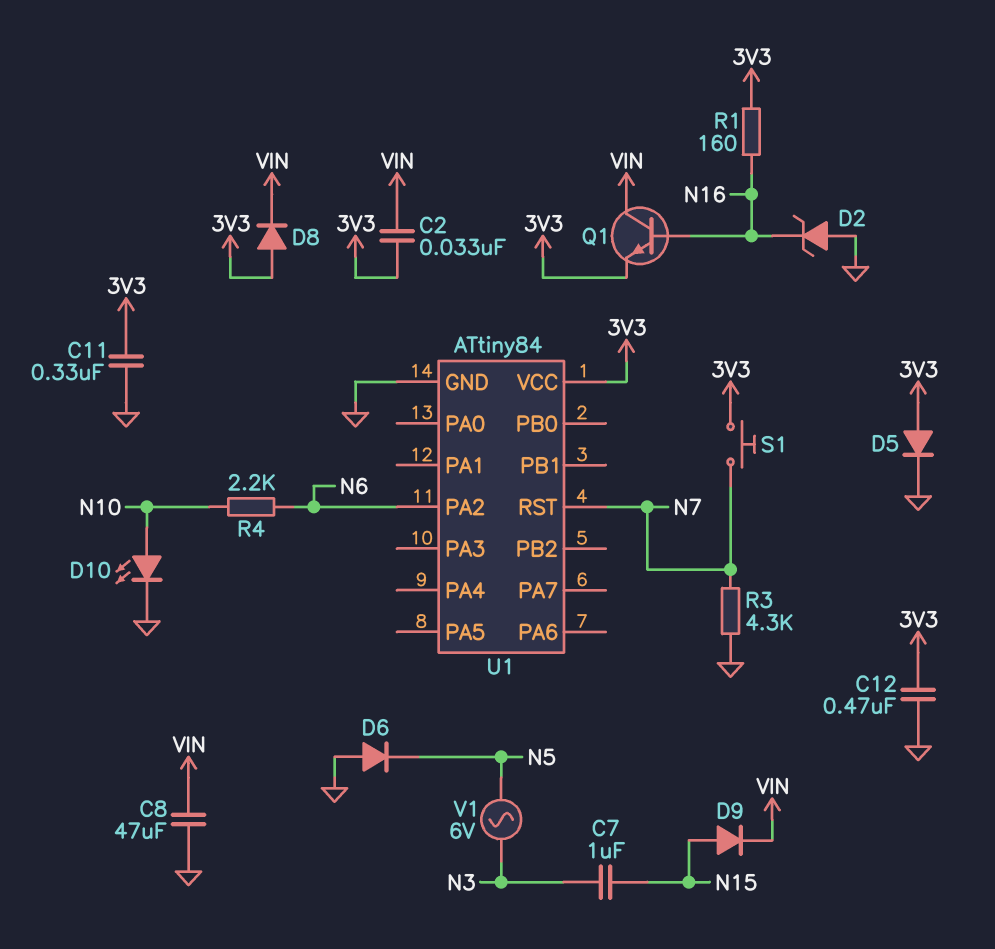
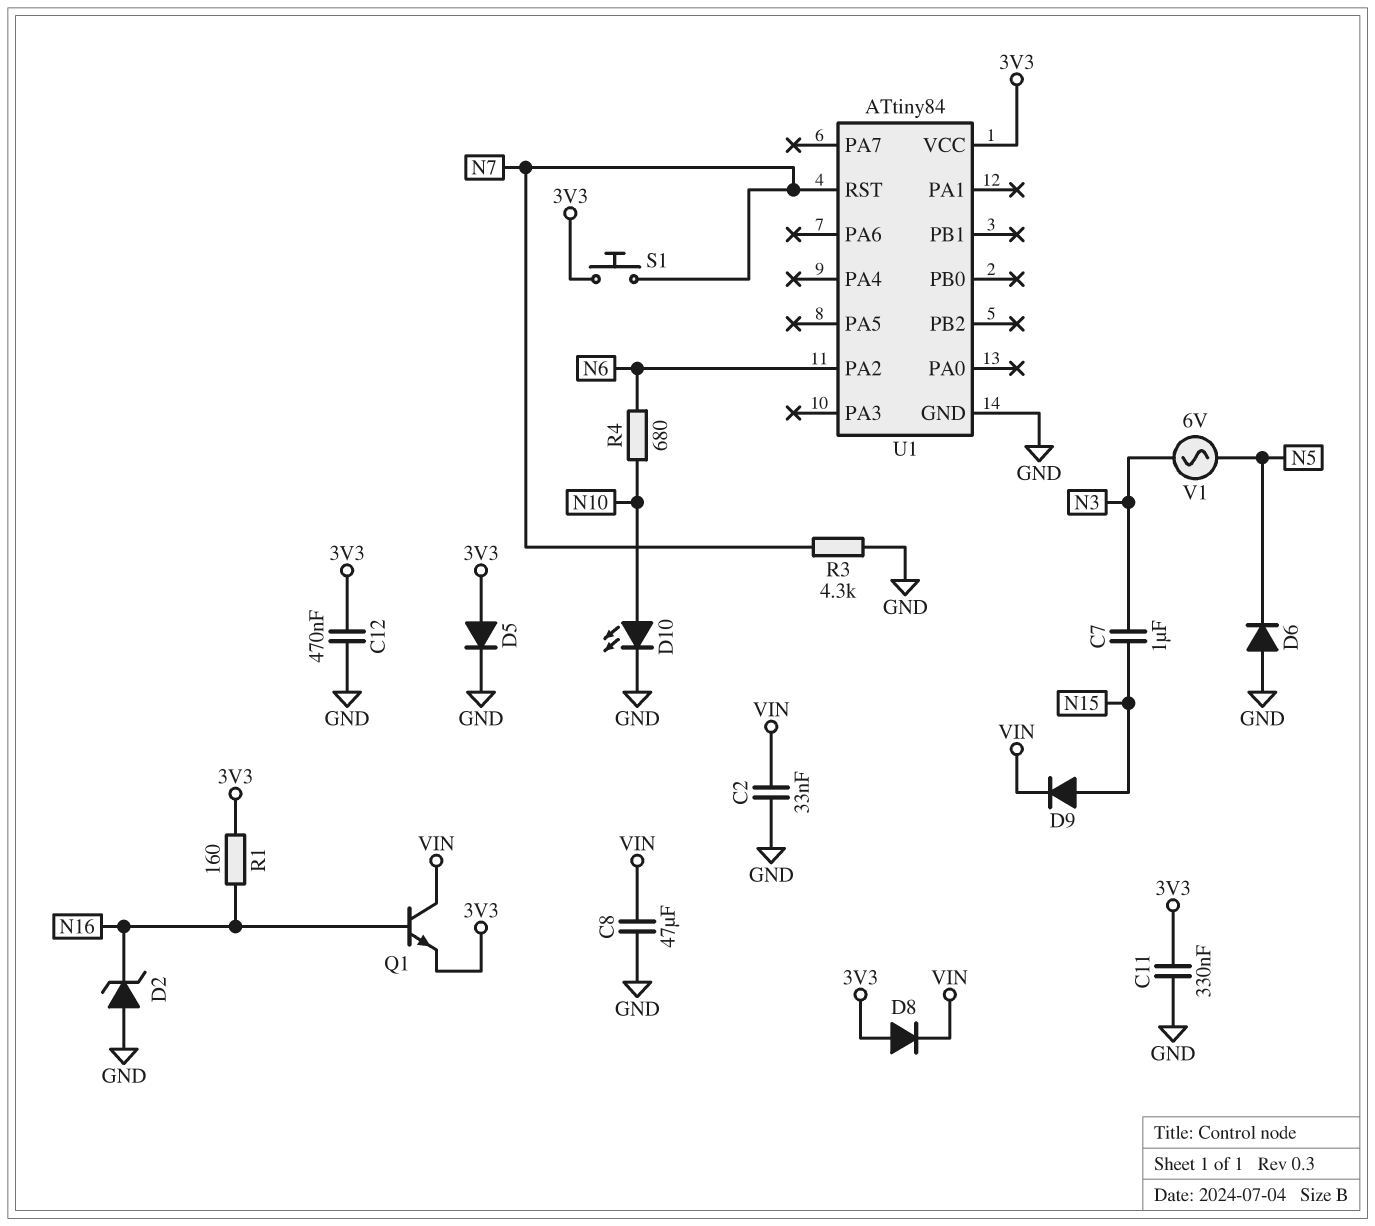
C2: 33nF (3V3, VIN) -> 33nF (GND, VIN)
R4: 2.2k (N6, N10) -> 680 (N6, N10)

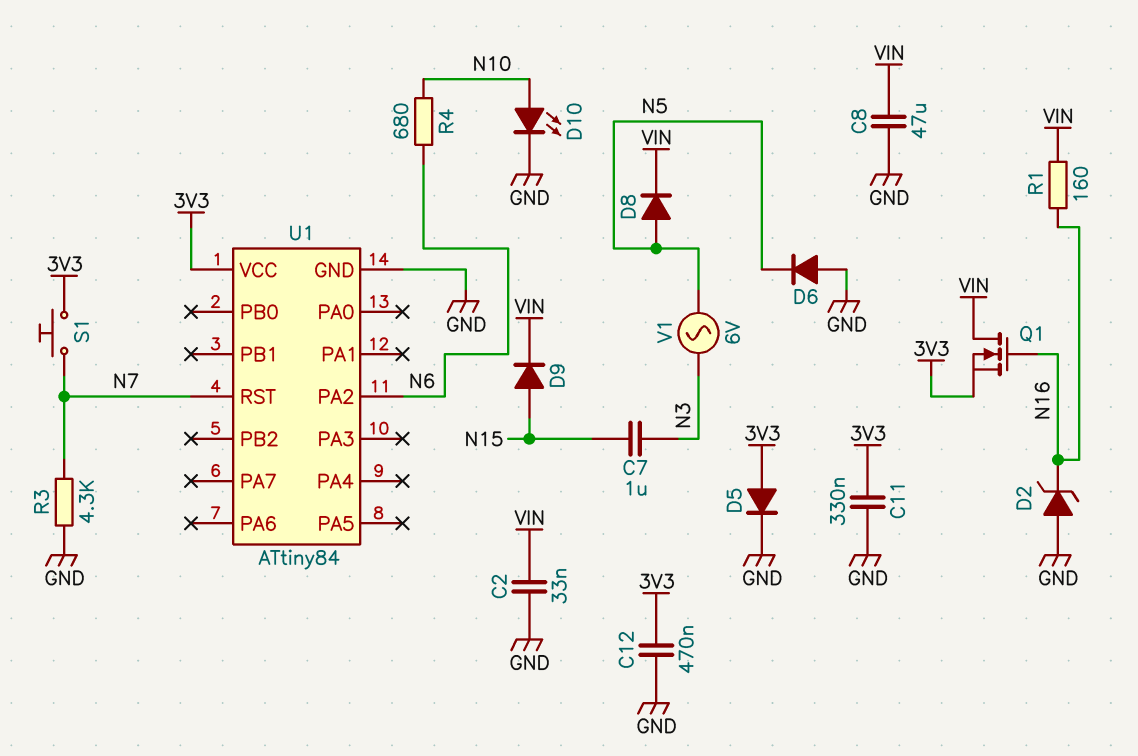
D8: diode (A 3V3, K VIN) -> diode (A N5, K VIN)
Q1: NPN (B N16, C VIN, E 3V3) -> NMOS (G N16, D VIN, S 3V3)
R1: 160 (3V3, N16) -> 160 (N16, VIN)

